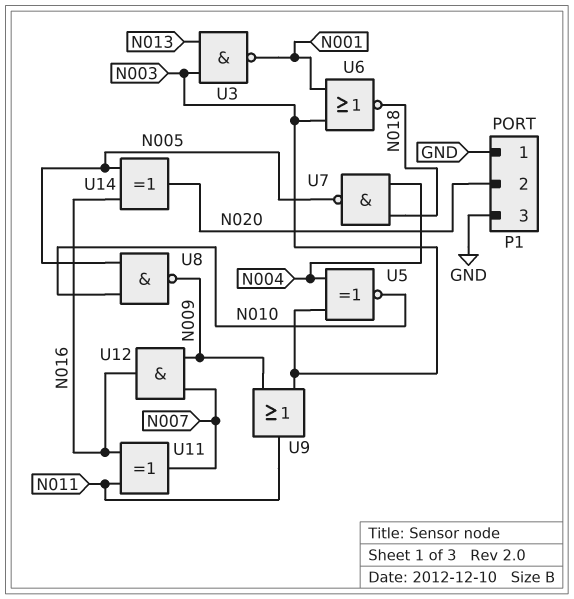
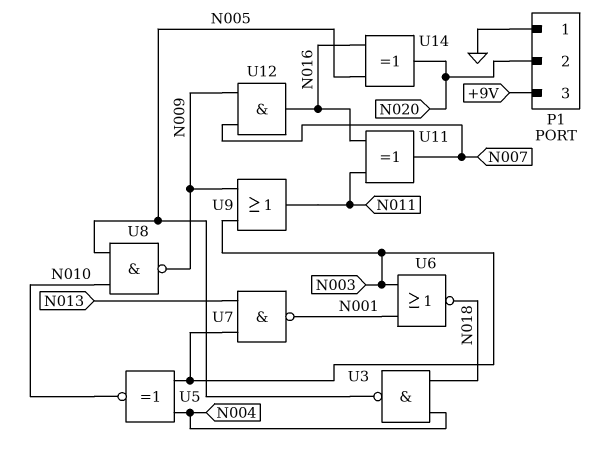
P1 pin 3: GND -> +9V
U3: NAND (in N003, in N013, out N001) -> NAND (in N004, in N018, out N005)
U7: NAND (in N004, in N018, out N005) -> NAND (in N003, in N013, out N001)

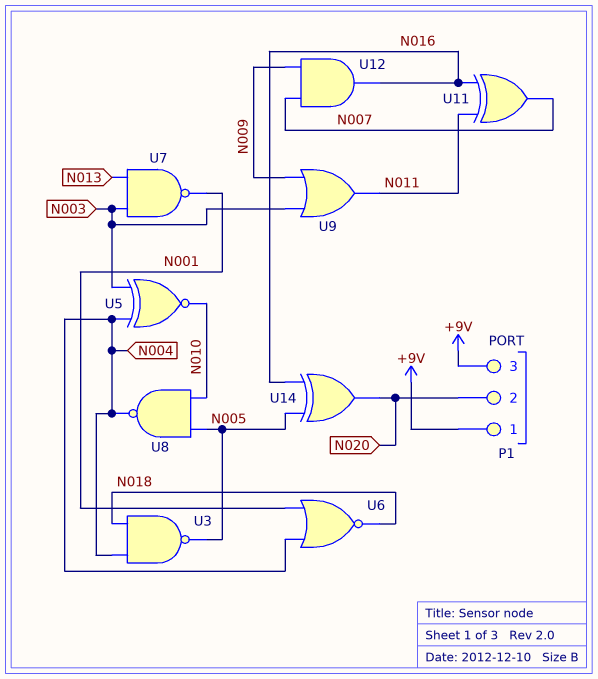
P1 pin 1: GND -> +9V
U6: NOR (in N001, in N003, out N018) -> NOR (in N001, in N004, out N018)
U8: NAND (in N005, in N010, out N009) -> NAND (in N005, in N010, out N004)

